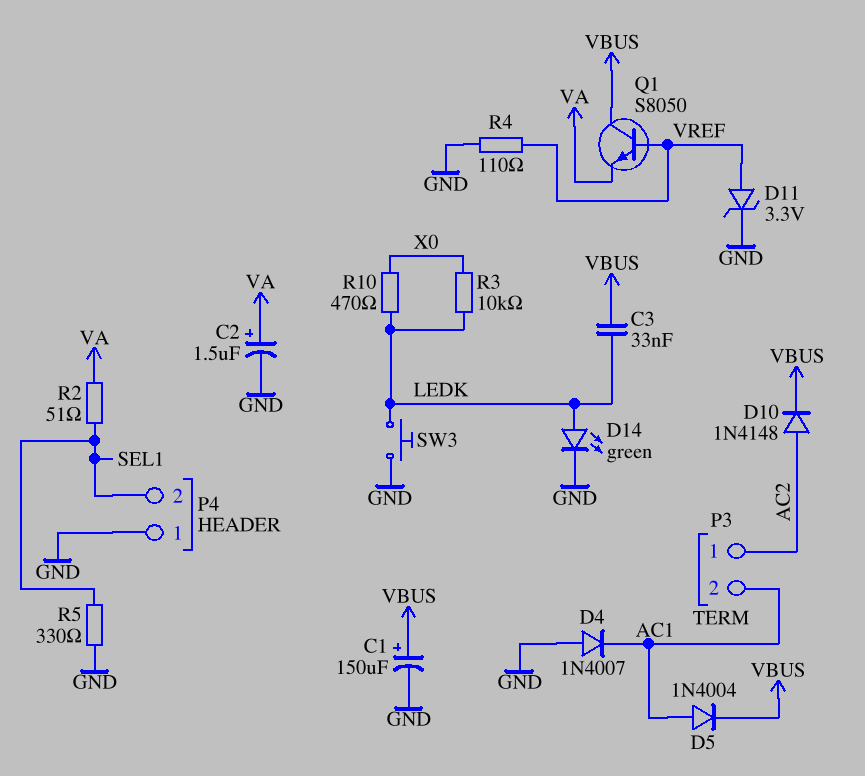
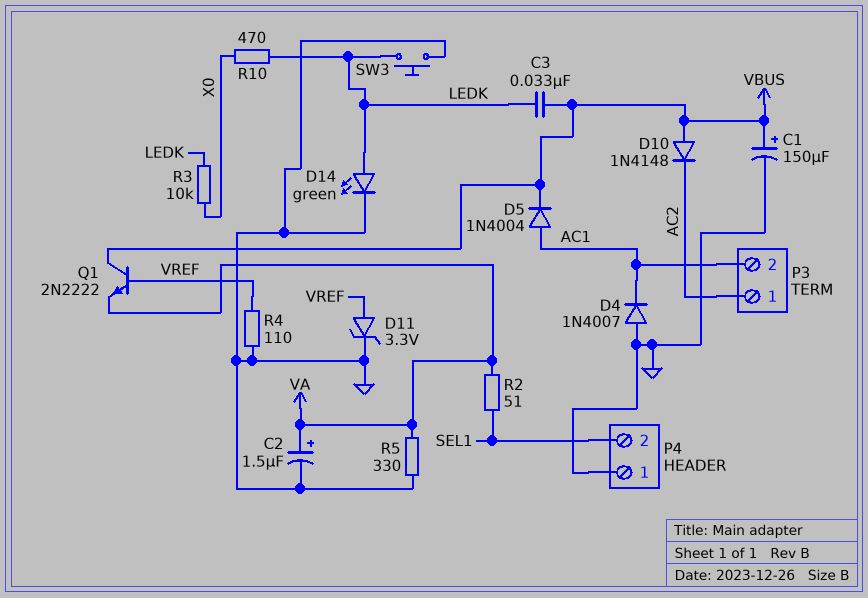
D10: diode 1N4148 (A AC2, K VBUS) -> diode 1N4148 (A VBUS, K AC2)
Q1: NPN S8050 (B VREF, C VBUS, E VA) -> NPN 2N2222 (B VREF, C VBUS, E VA)
R5: 330 (GND, SEL1) -> 330 (GND, VA)

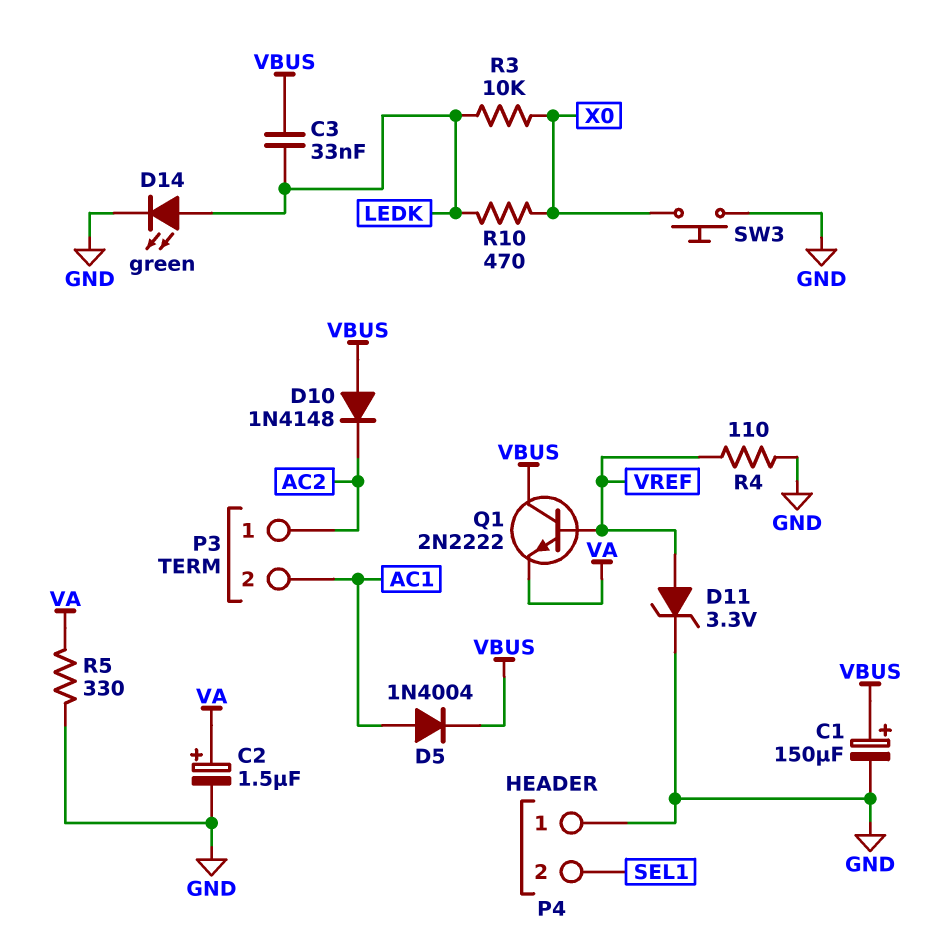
D4: diode 1N4007 (A GND, K AC1) -> none
R2: 51 (SEL1, VA) -> none
SW3: button (GND, LEDK) -> button (GND, X0)

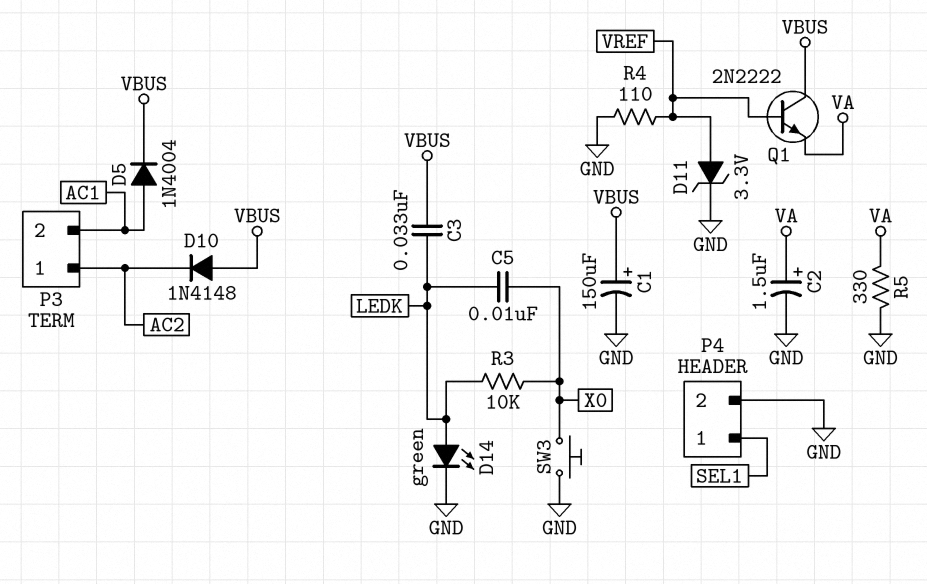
C5: none -> 10nF (LEDK, X0)
P4 pin 1: GND -> SEL1
P4 pin 2: SEL1 -> GND
R10: 470 (LEDK, X0) -> none

